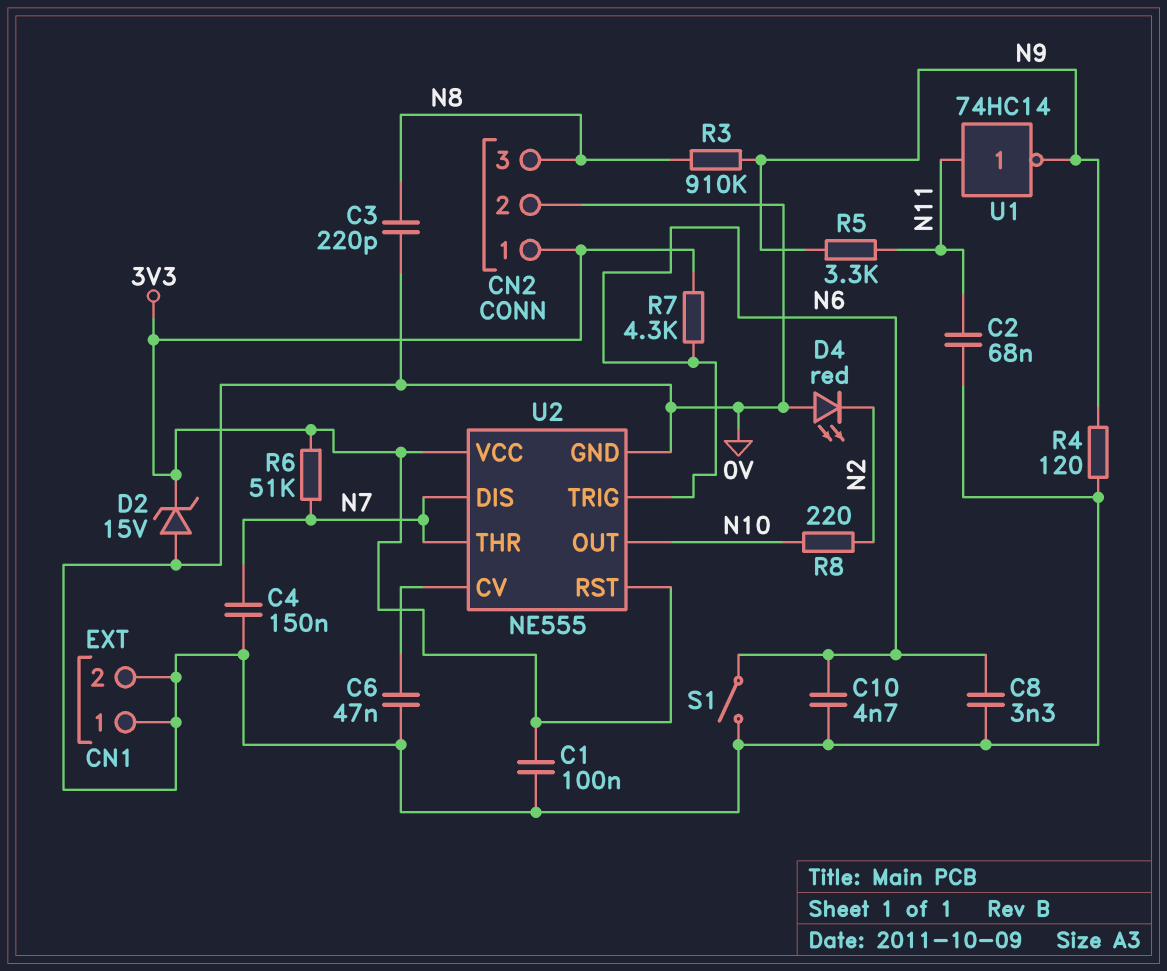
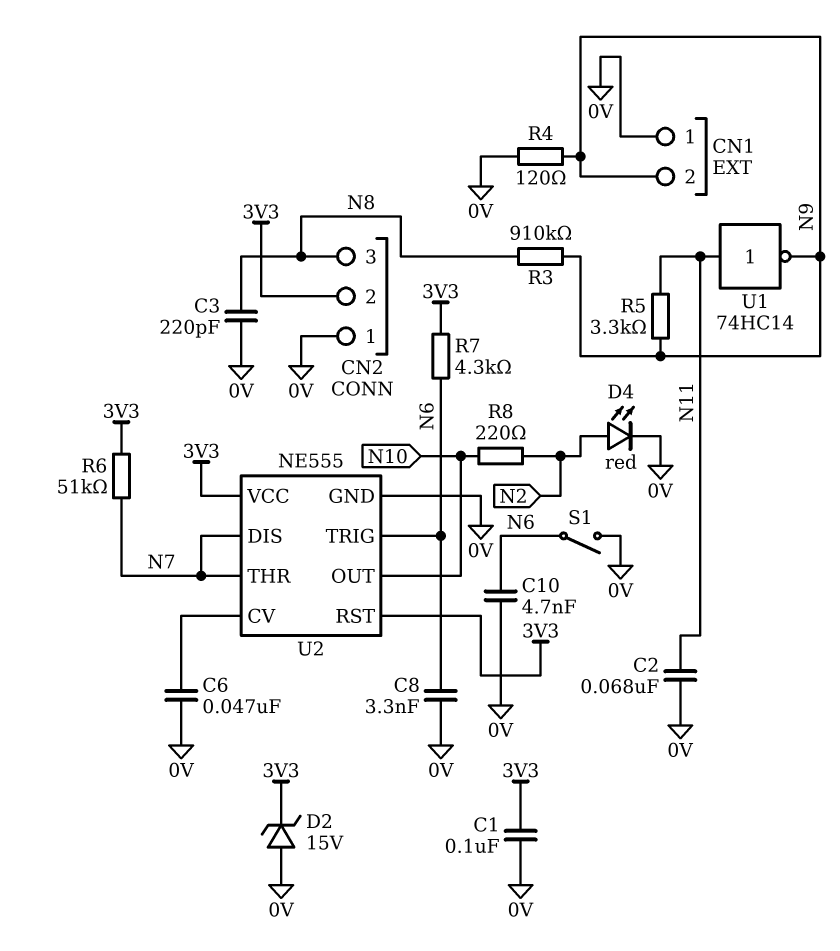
C4: 150nF (0V, N7) -> none
CN1 pin 2: 0V -> N9
CN2 pin 1: 3V3 -> 0V
CN2 pin 2: 0V -> 3V3
D4: LED red (A 0V, K N2) -> LED red (A N2, K 0V)

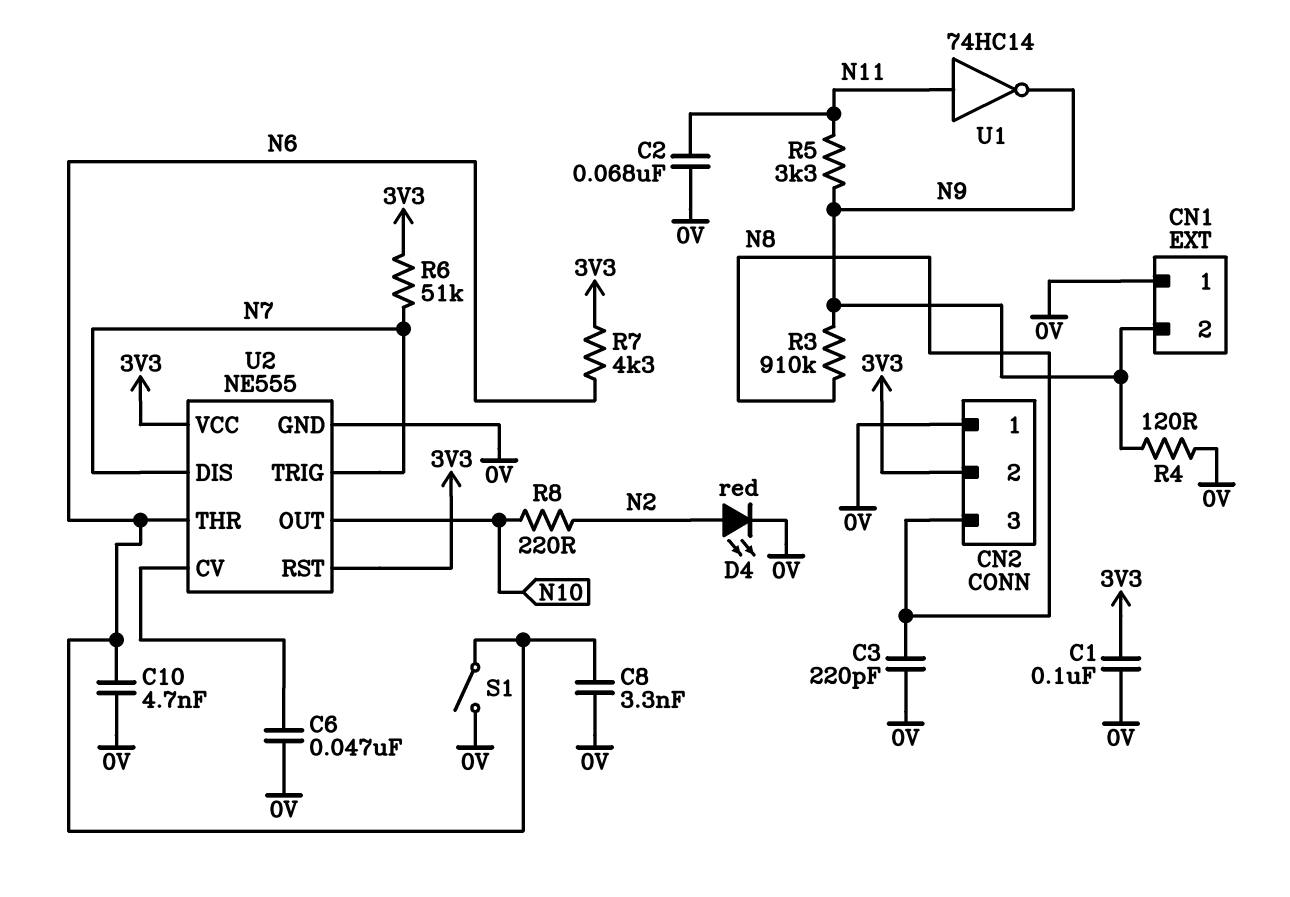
D2: zener 15V (A 0V, K 3V3) -> none
U2 pin THR: N7 -> N6
U2 pin TRIG: N6 -> N7

